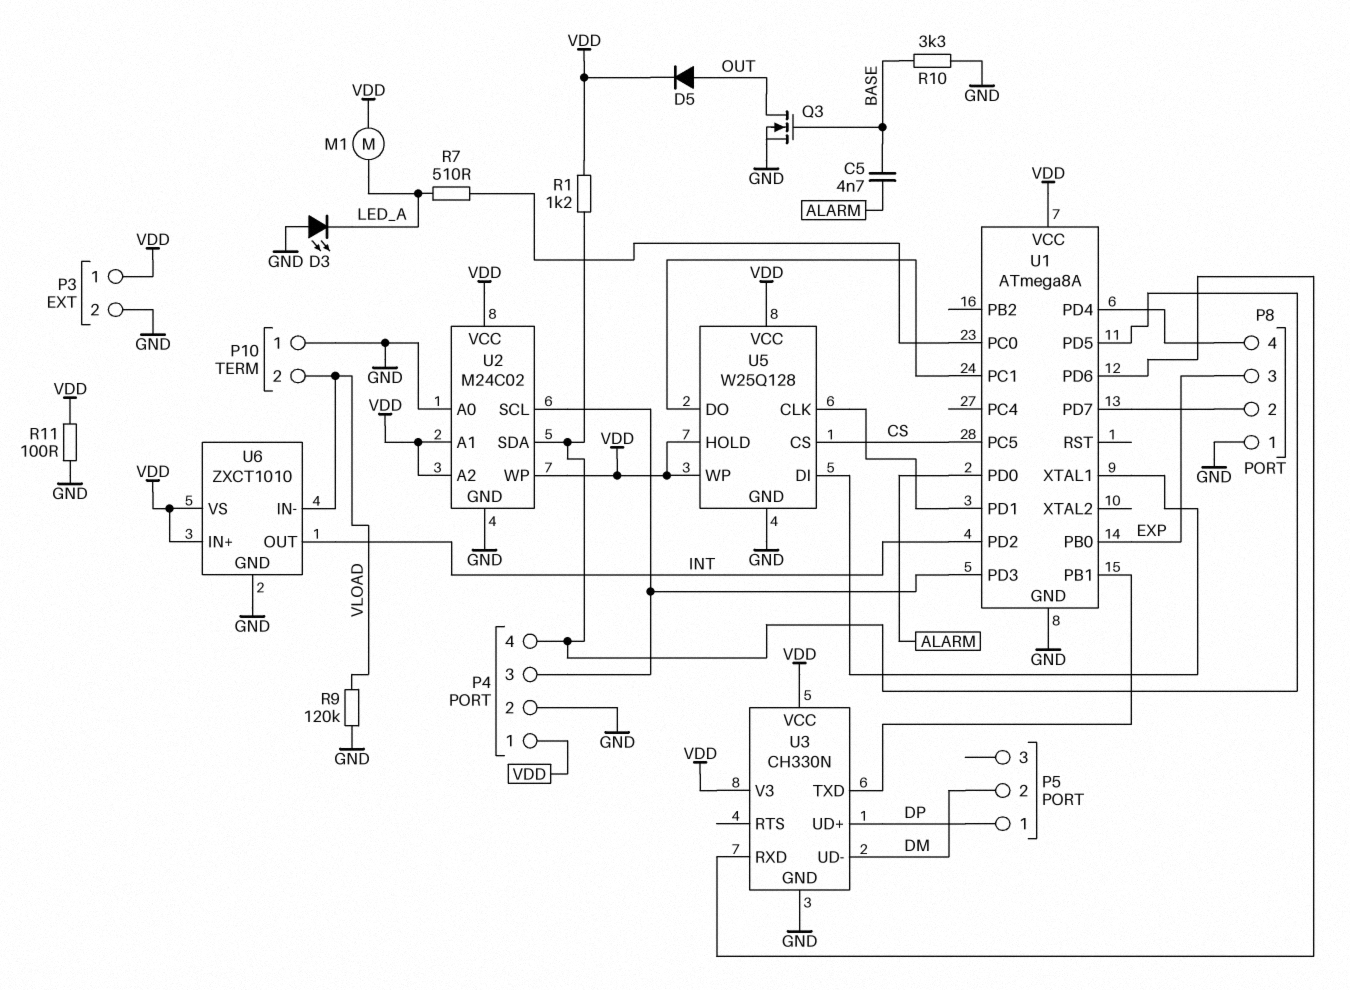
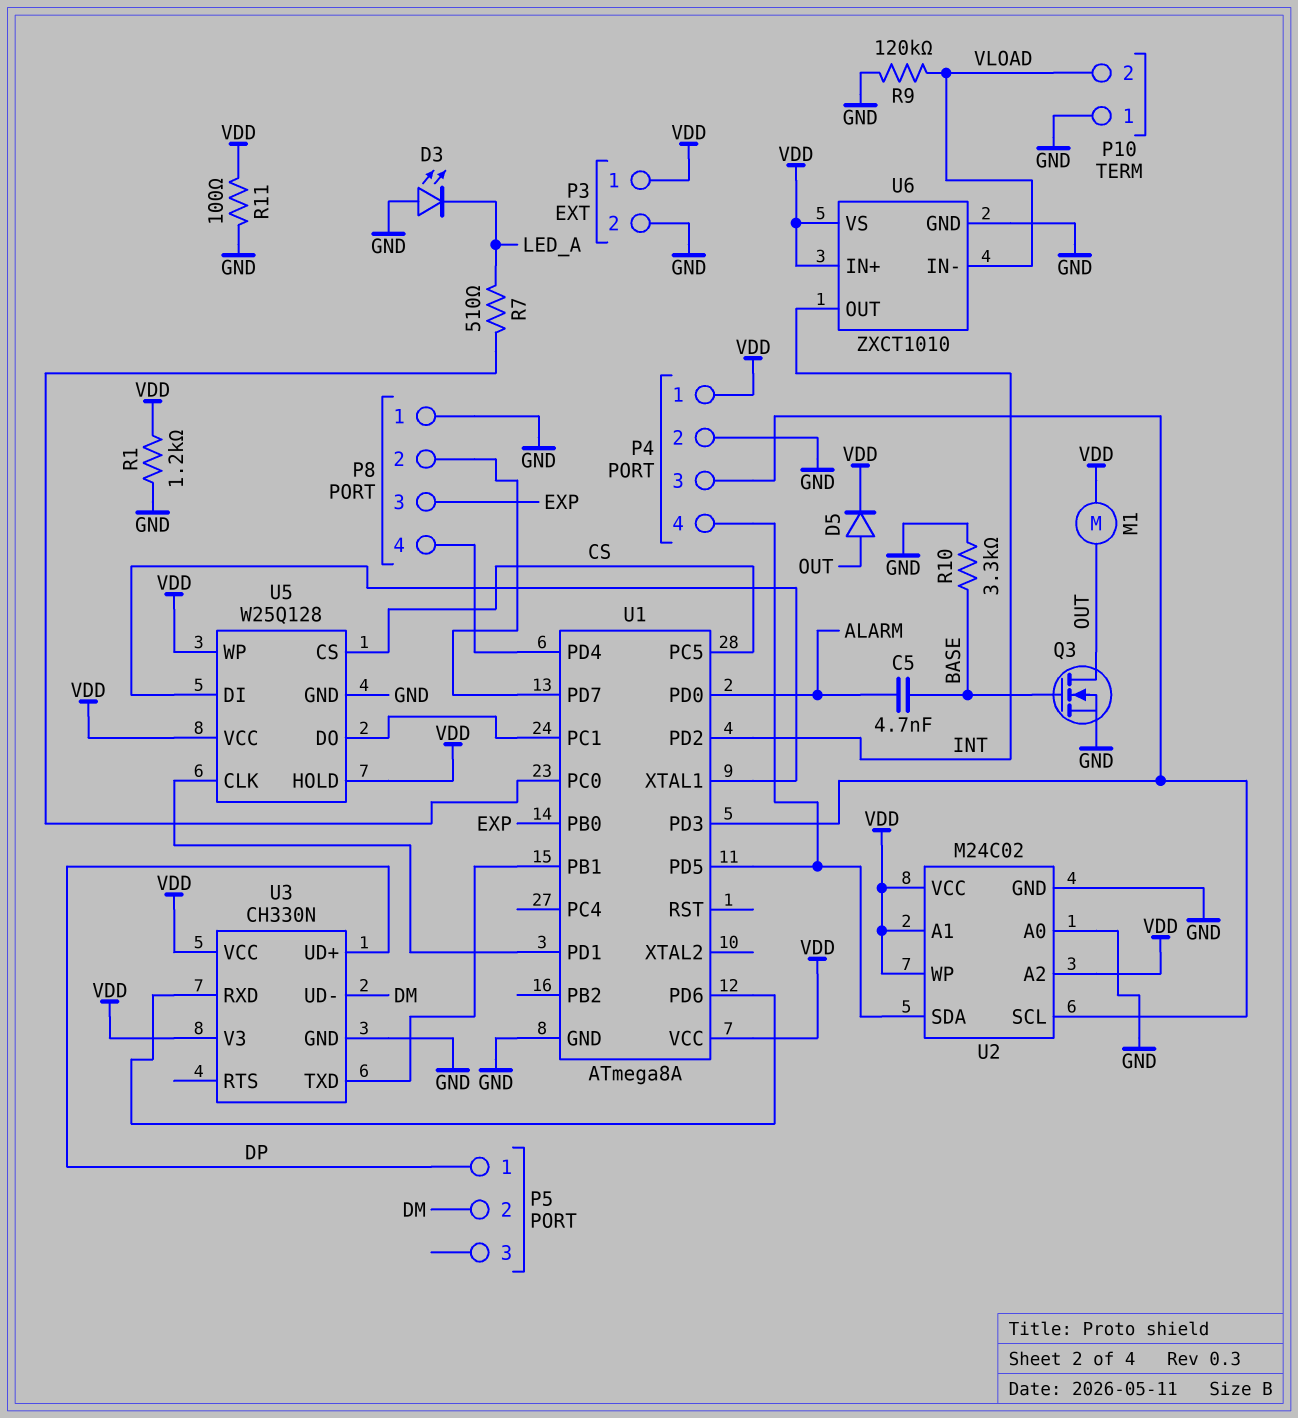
M1: motor (LED_A, VDD) -> motor (OUT, VDD)
R1: 1.2k (P4/4, VDD) -> 1.2k (GND, VDD)

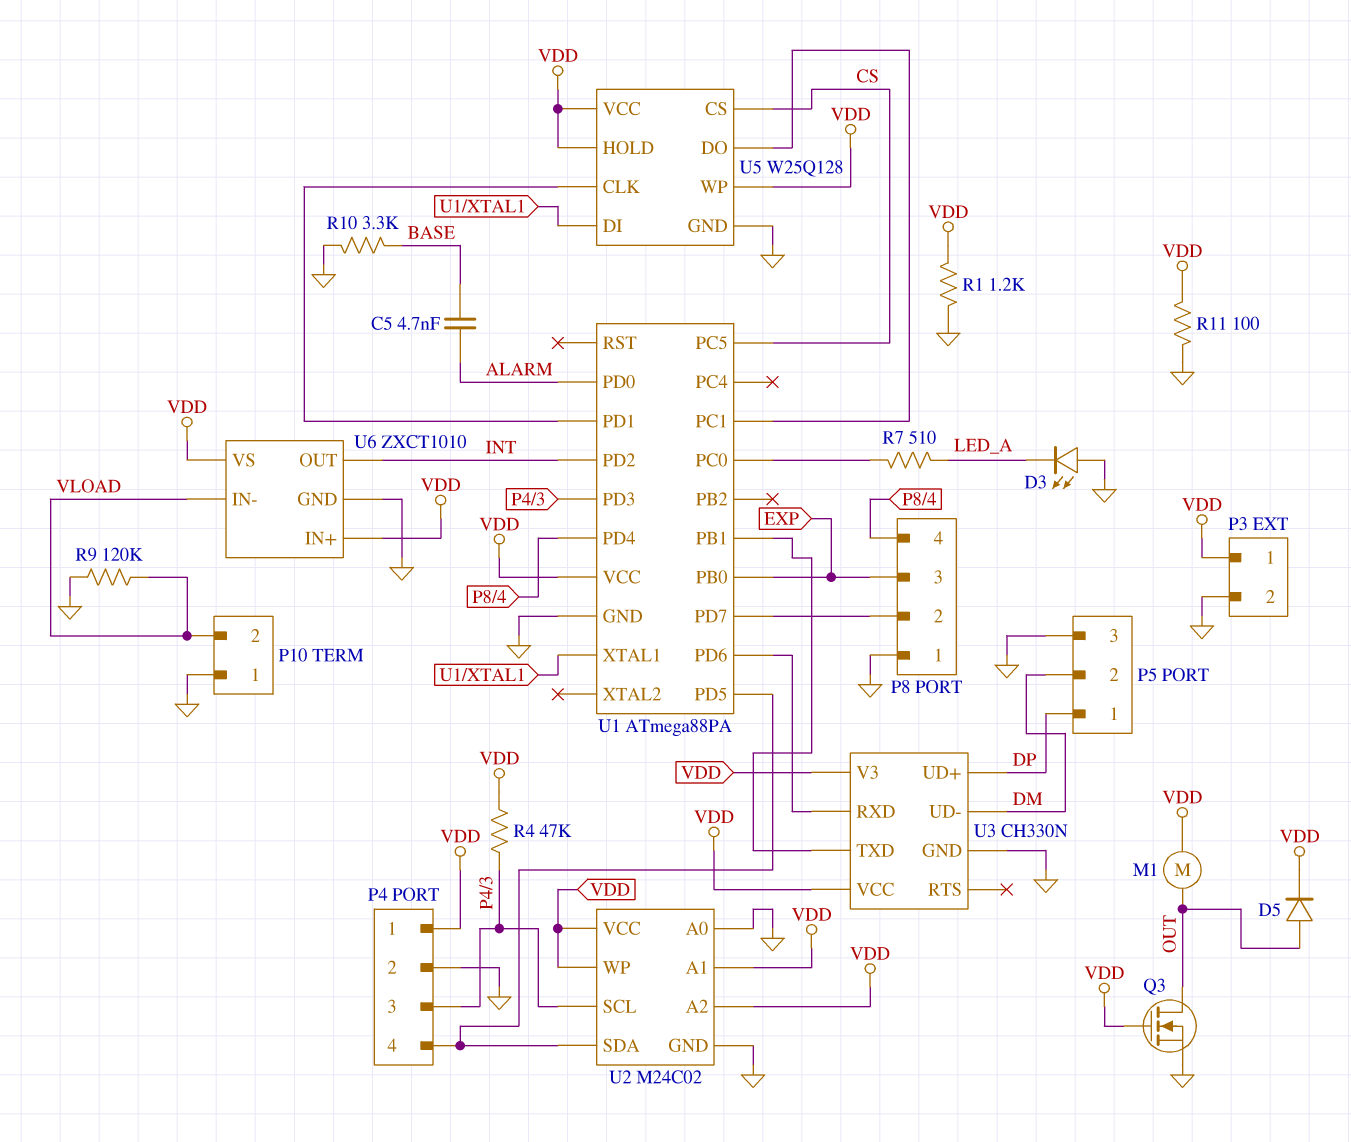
P5 pin 3: none -> GND
Q3: NMOS (G BASE, D OUT, S GND) -> NMOS (G VDD, D OUT, S GND)
R4: none -> 47k (P4/3, VDD)
U1: ATmega8A -> ATmega88PA

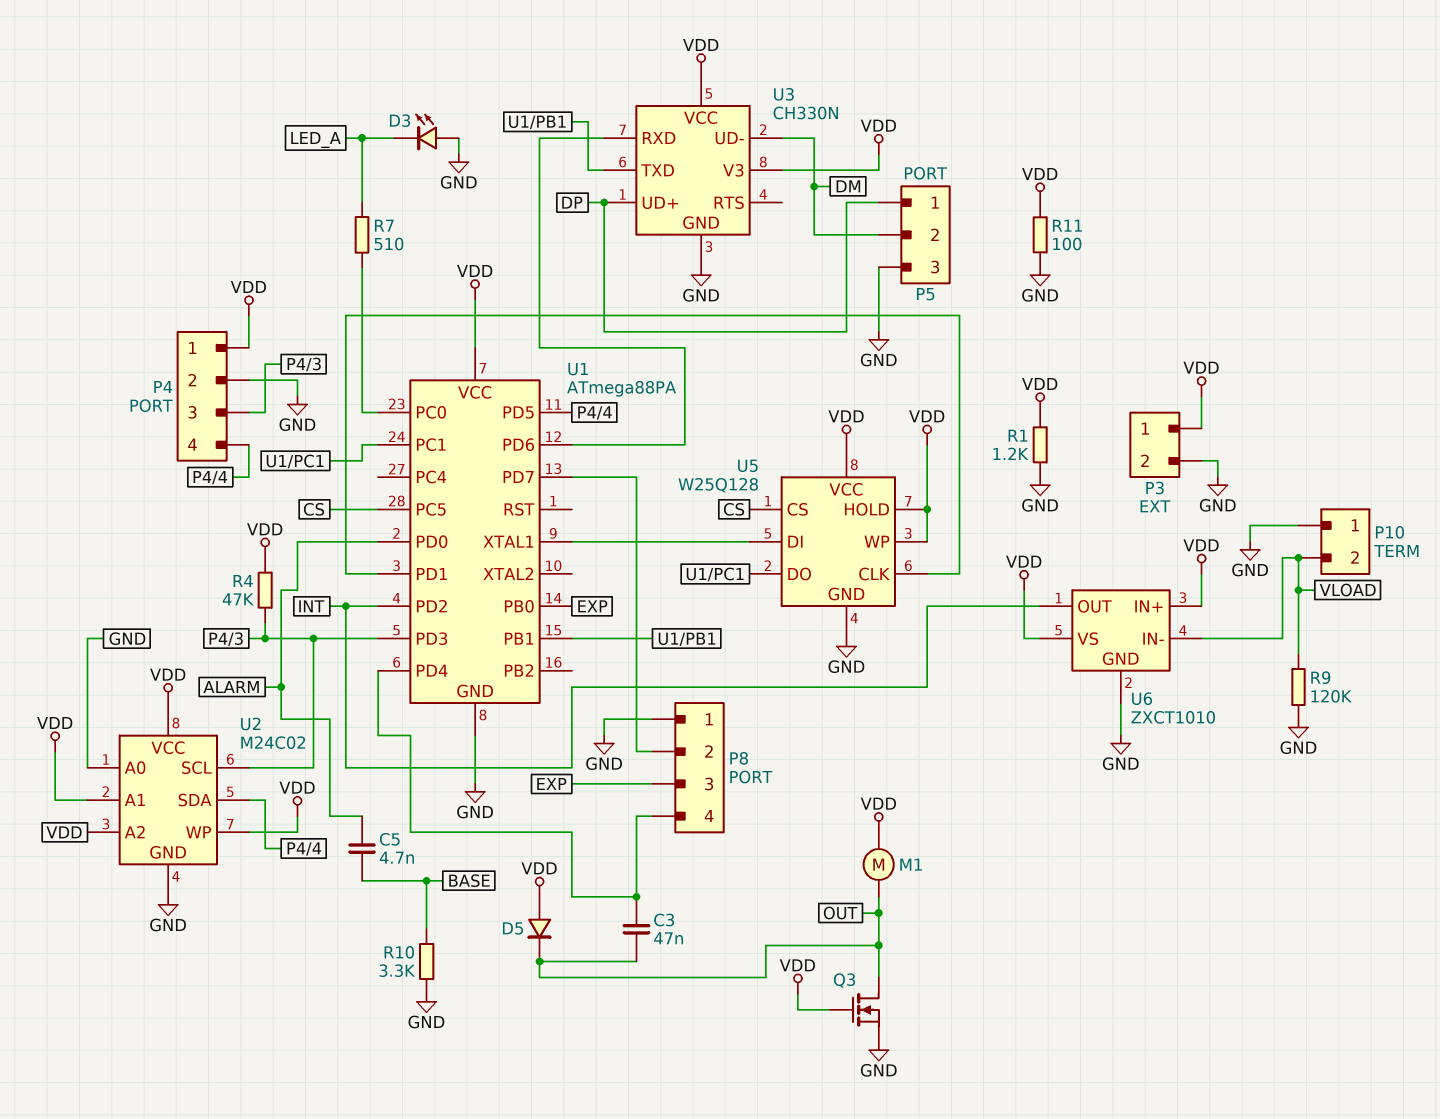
C3: none -> 47nF (OUT, P8/4)
D5: diode (A OUT, K VDD) -> diode (A VDD, K OUT)

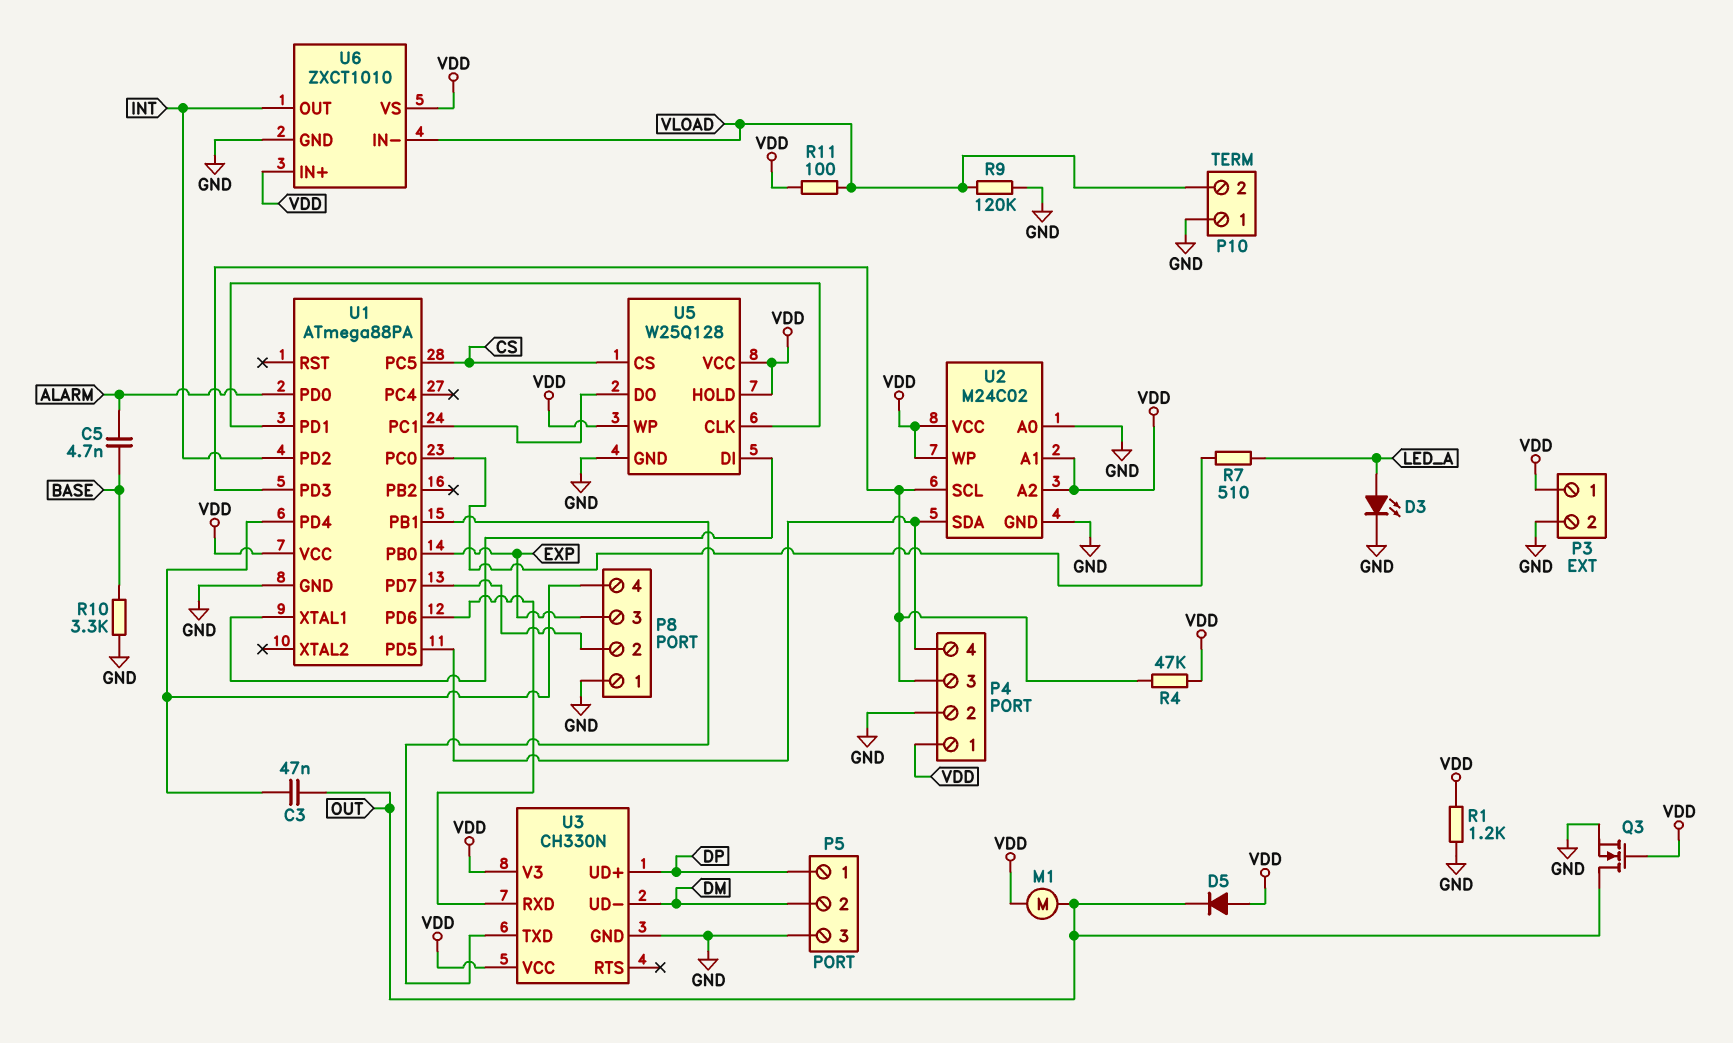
D3: LED (A GND, K LED_A) -> LED (A LED_A, K GND)
R11: 100 (GND, VDD) -> 100 (VDD, VLOAD)

